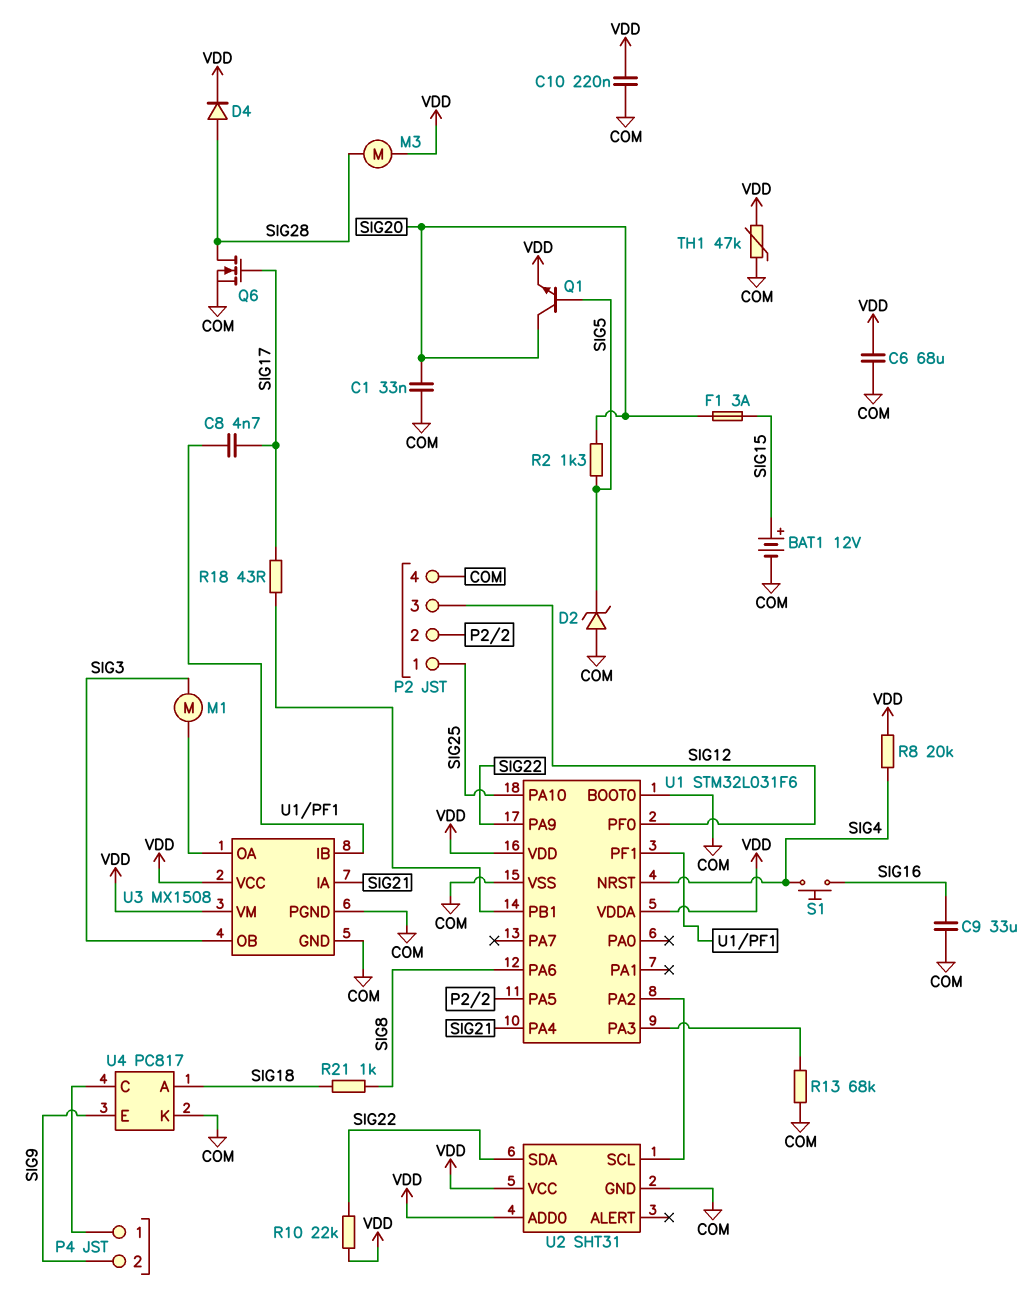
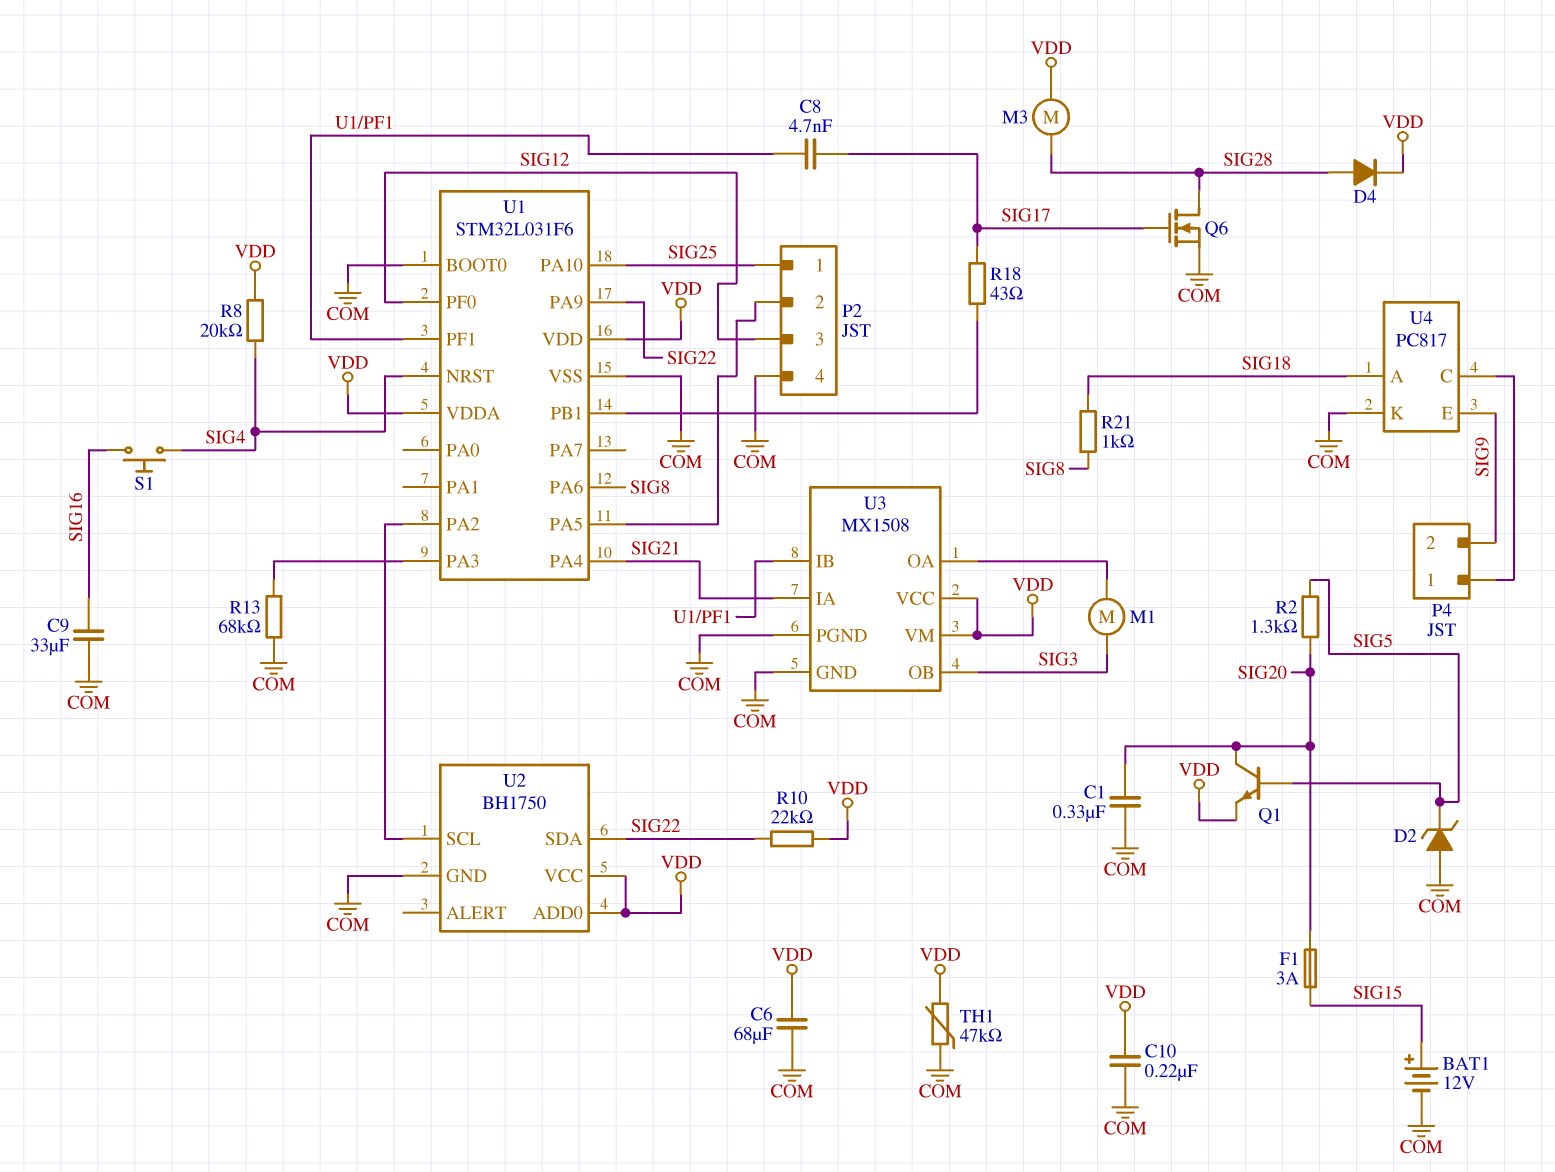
C1: 33nF (COM, SIG20) -> 330nF (COM, SIG20)
U2: SHT31 -> BH1750

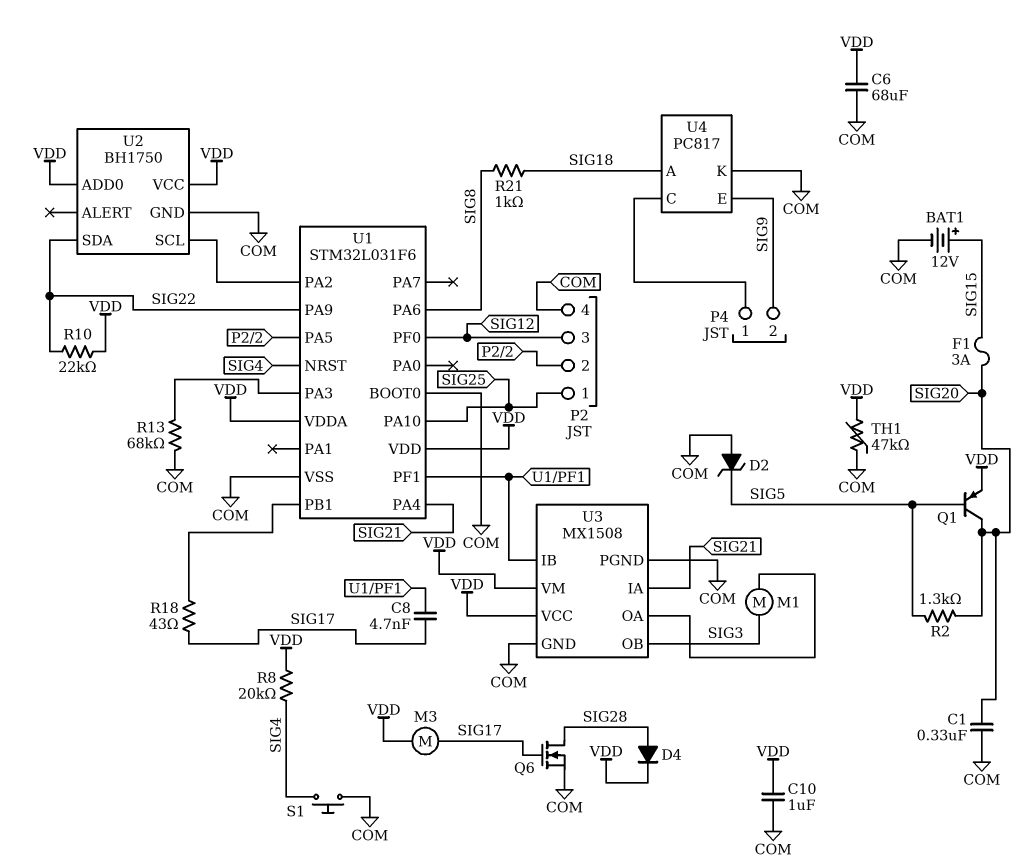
C9: 33uF (COM, SIG16) -> none
C10: 220nF (COM, VDD) -> 1uF (COM, VDD)
M3: motor (SIG28, VDD) -> motor (SIG17, VDD)
Q1: NPN (B SIG5, C SIG20, E VDD) -> PNP (B SIG5, C SIG20, E VDD)
S1: button (SIG4, SIG16) -> button (COM, SIG4)

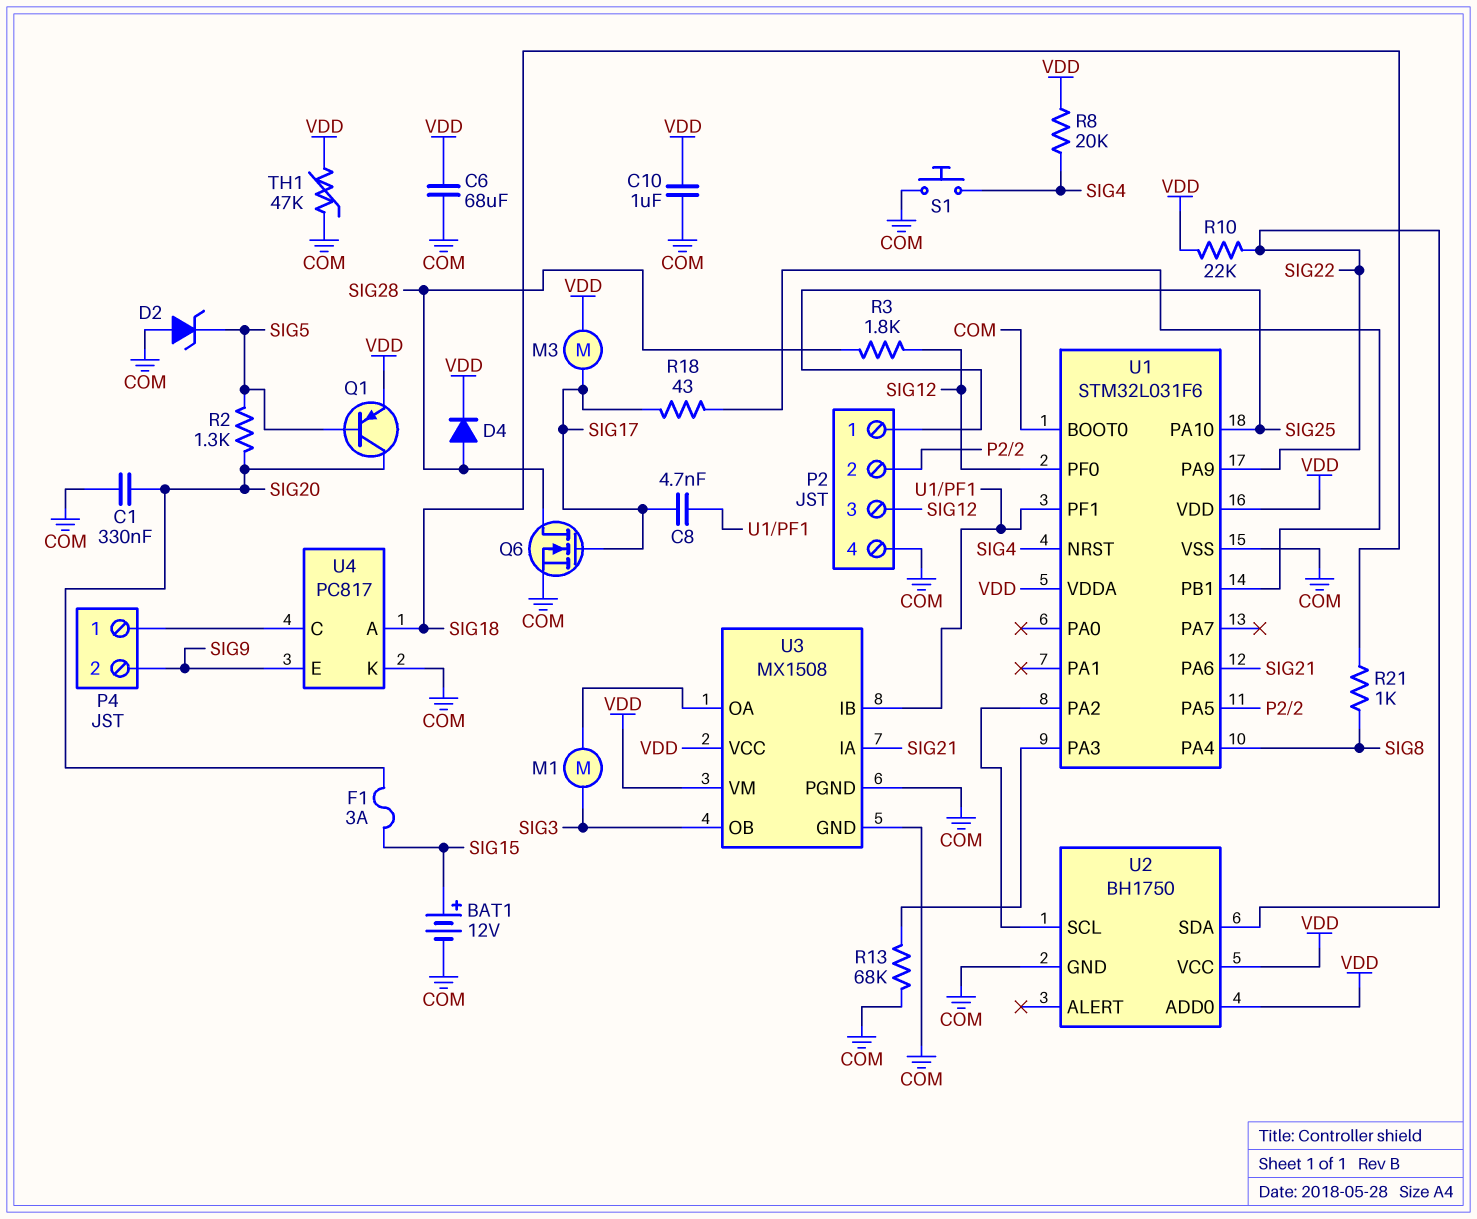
R3: none -> 1.8k (SIG12, SIG28)
U1 pin PA4: SIG21 -> SIG8
U1 pin PA6: SIG8 -> SIG21

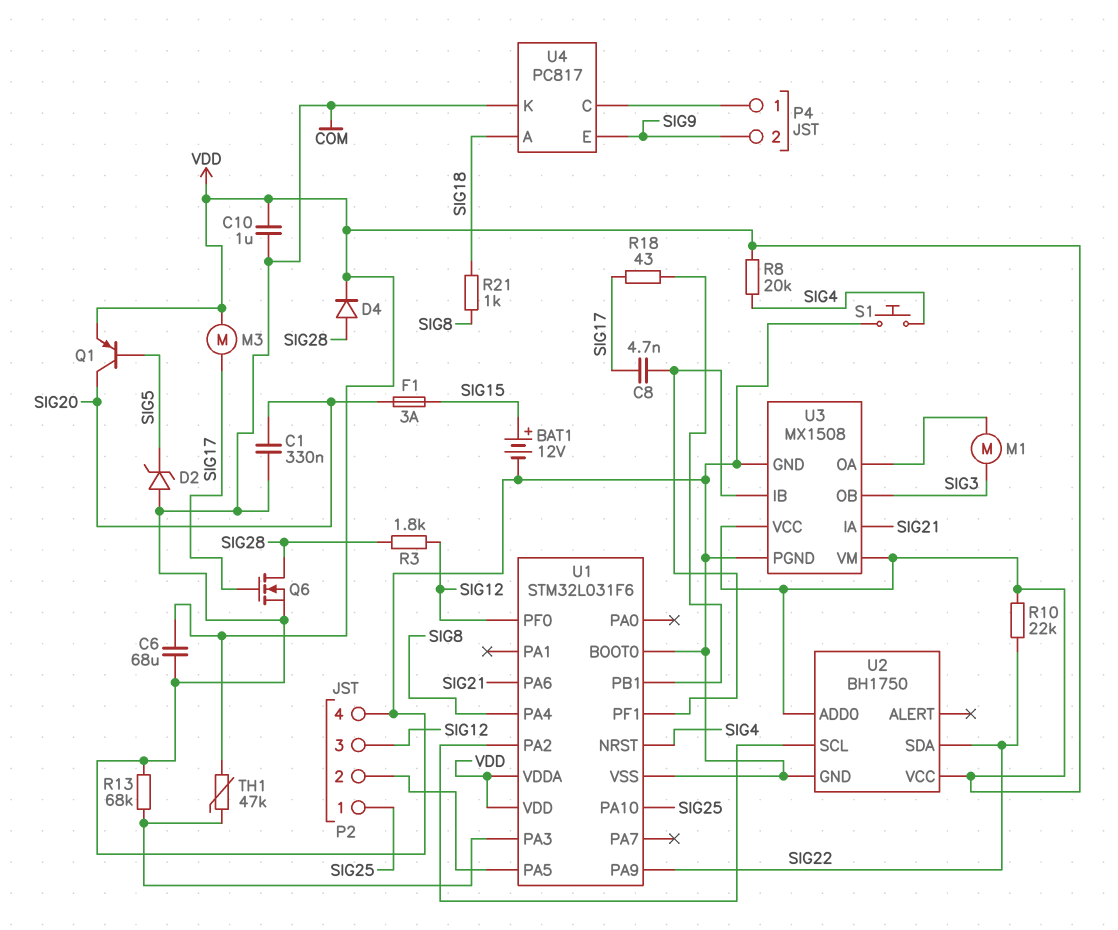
R2: 1.3k (SIG5, SIG20) -> none
TH1: 47k (COM, VDD) -> 47k (U1/PA3, VDD)

